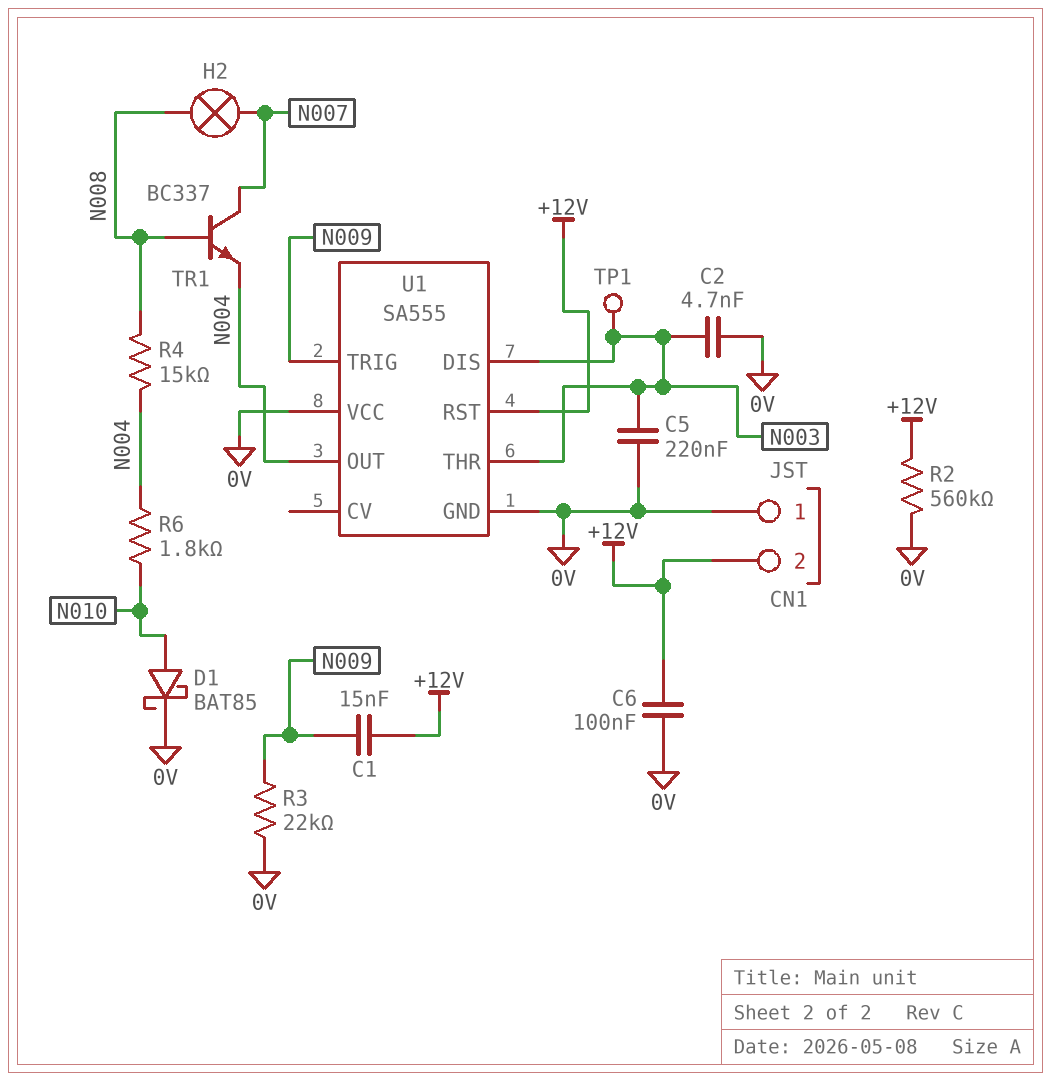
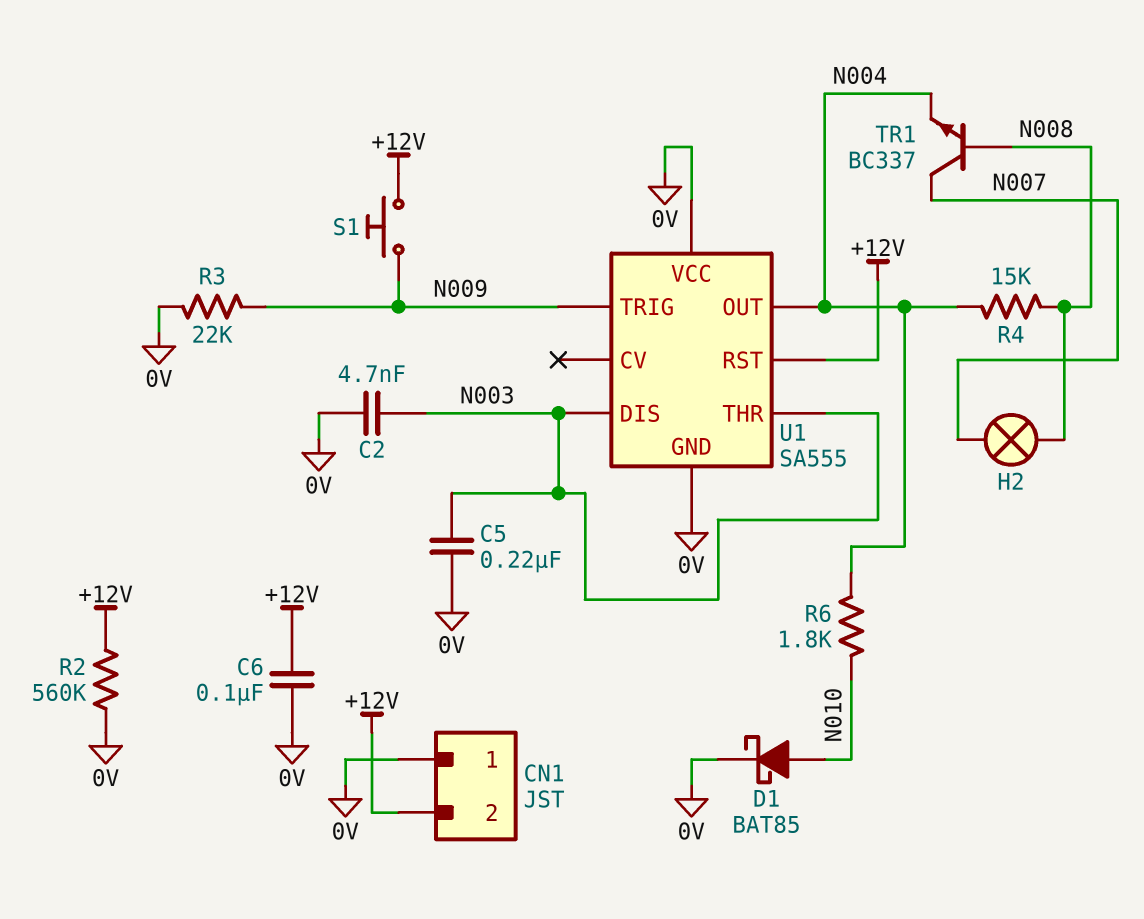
C1: 15nF (+12V, N009) -> none
S1: none -> button (+12V, N009)
TP1: test point (N003) -> none

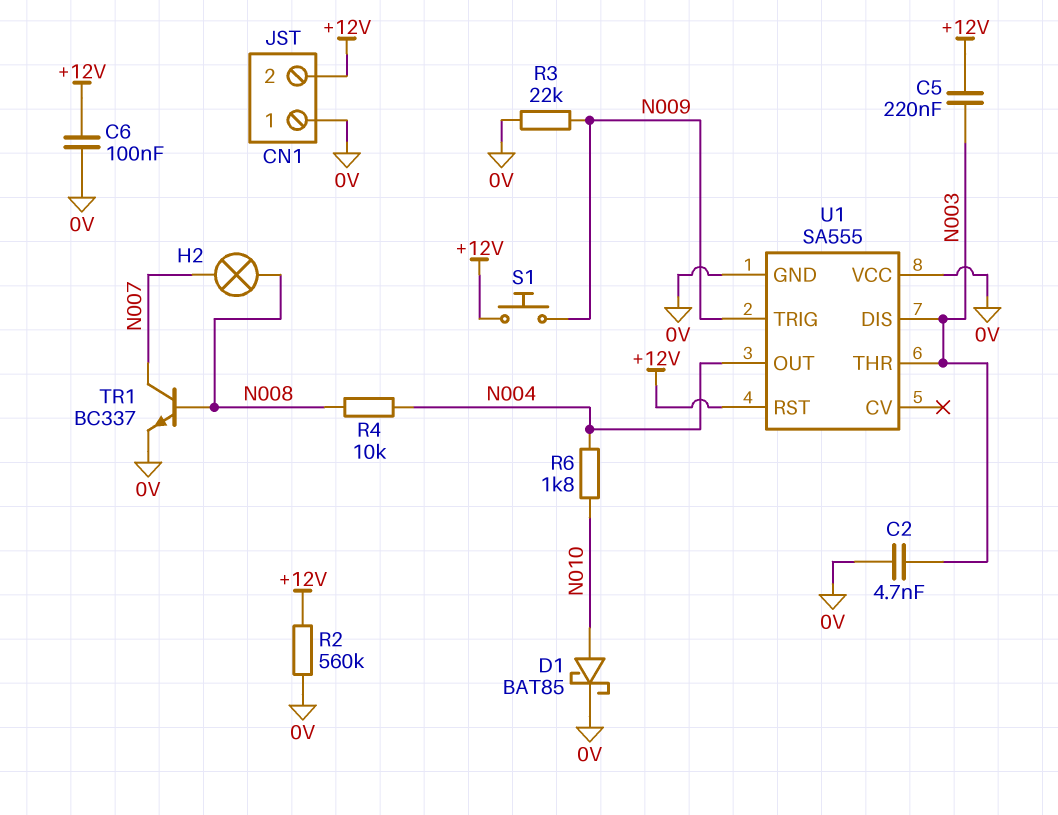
C5: 220nF (0V, N003) -> 220nF (+12V, N003)
R4: 15k (N004, N008) -> 10k (N004, N008)
TR1: NPN BC337 (B N008, C N007, E N004) -> NPN BC337 (B N008, C N007, E 0V)

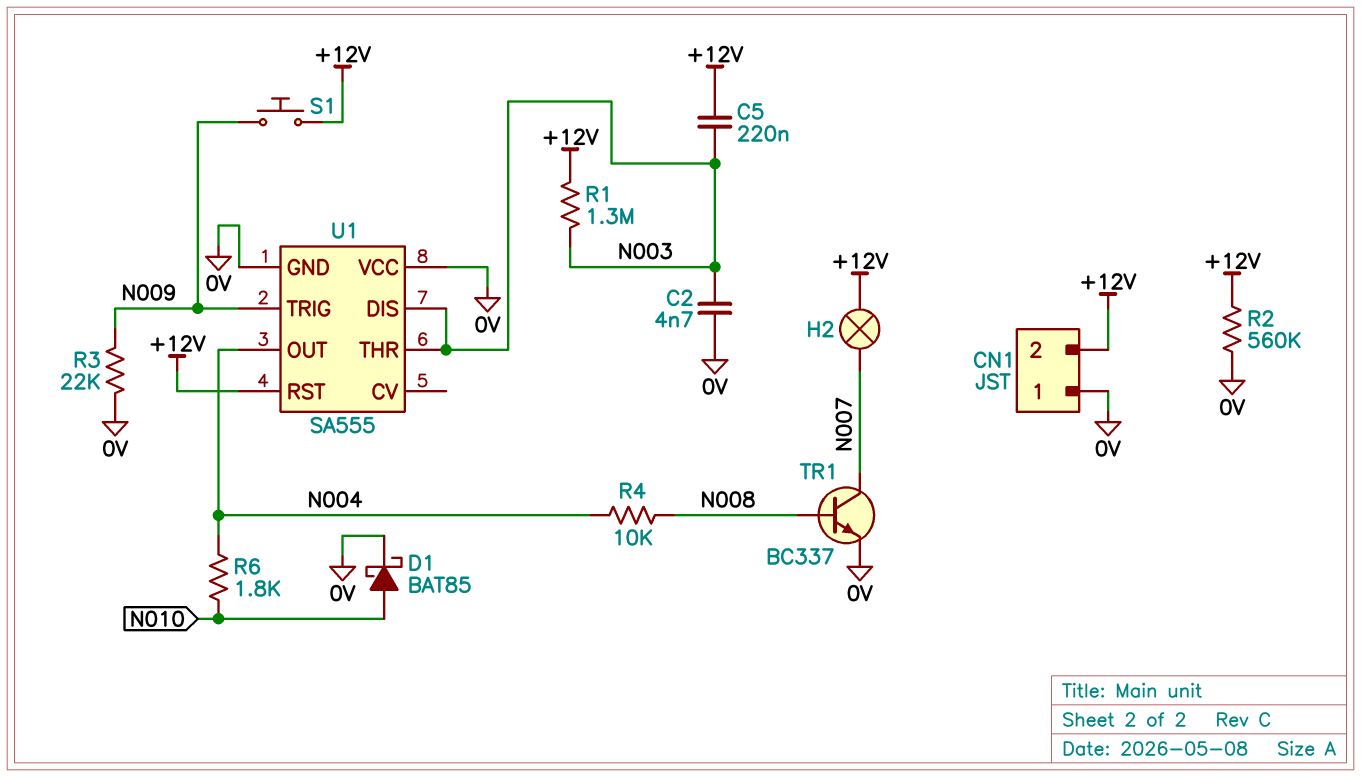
C6: 100nF (+12V, 0V) -> none
H2: lamp (N007, N008) -> lamp (+12V, N007)
R1: none -> 1.3M (+12V, N003)

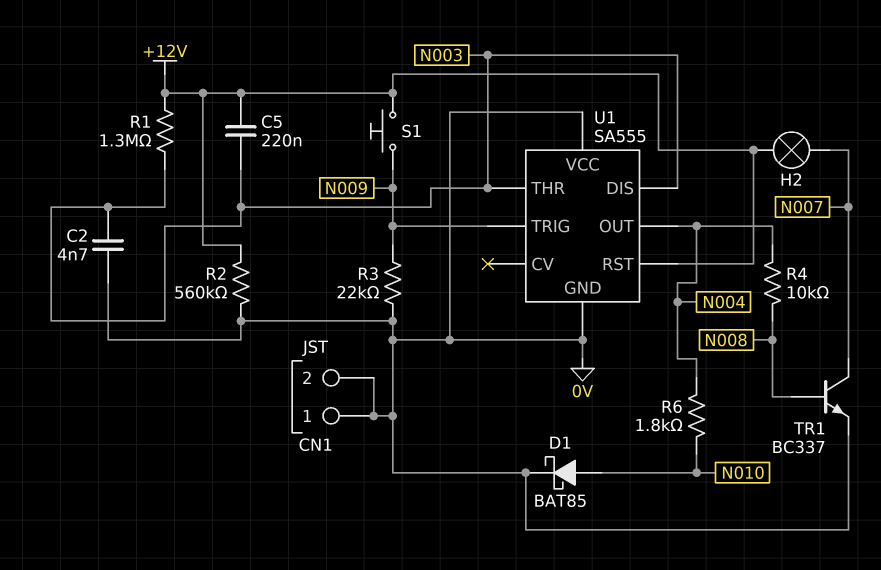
CN1 pin 2: +12V -> 0V

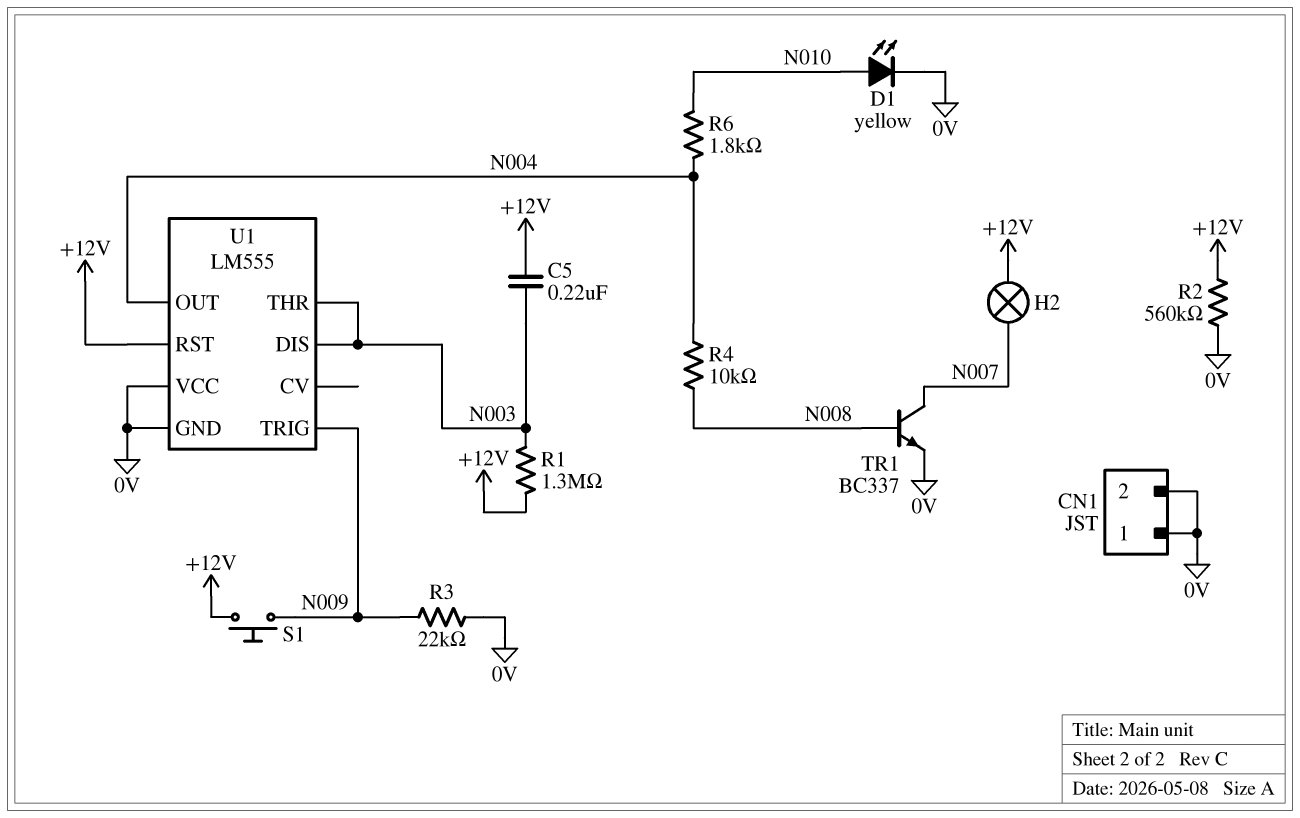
C2: 4.7nF (0V, N003) -> none
D1: schottky BAT85 (A N010, K 0V) -> LED yellow (A N010, K 0V)
U1: SA555 -> LM555

